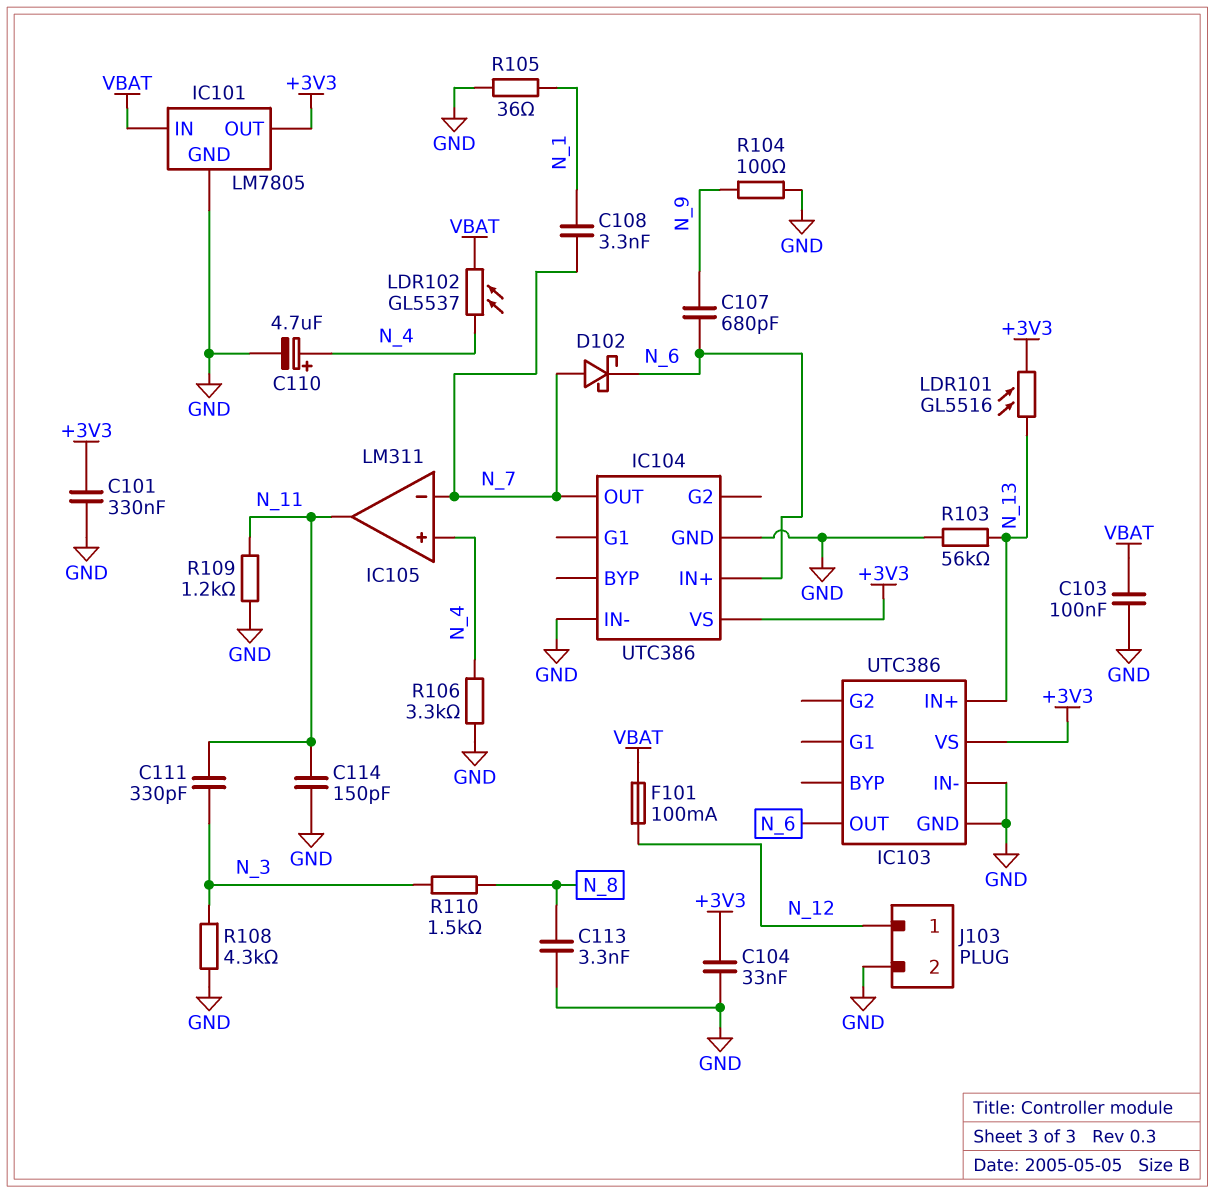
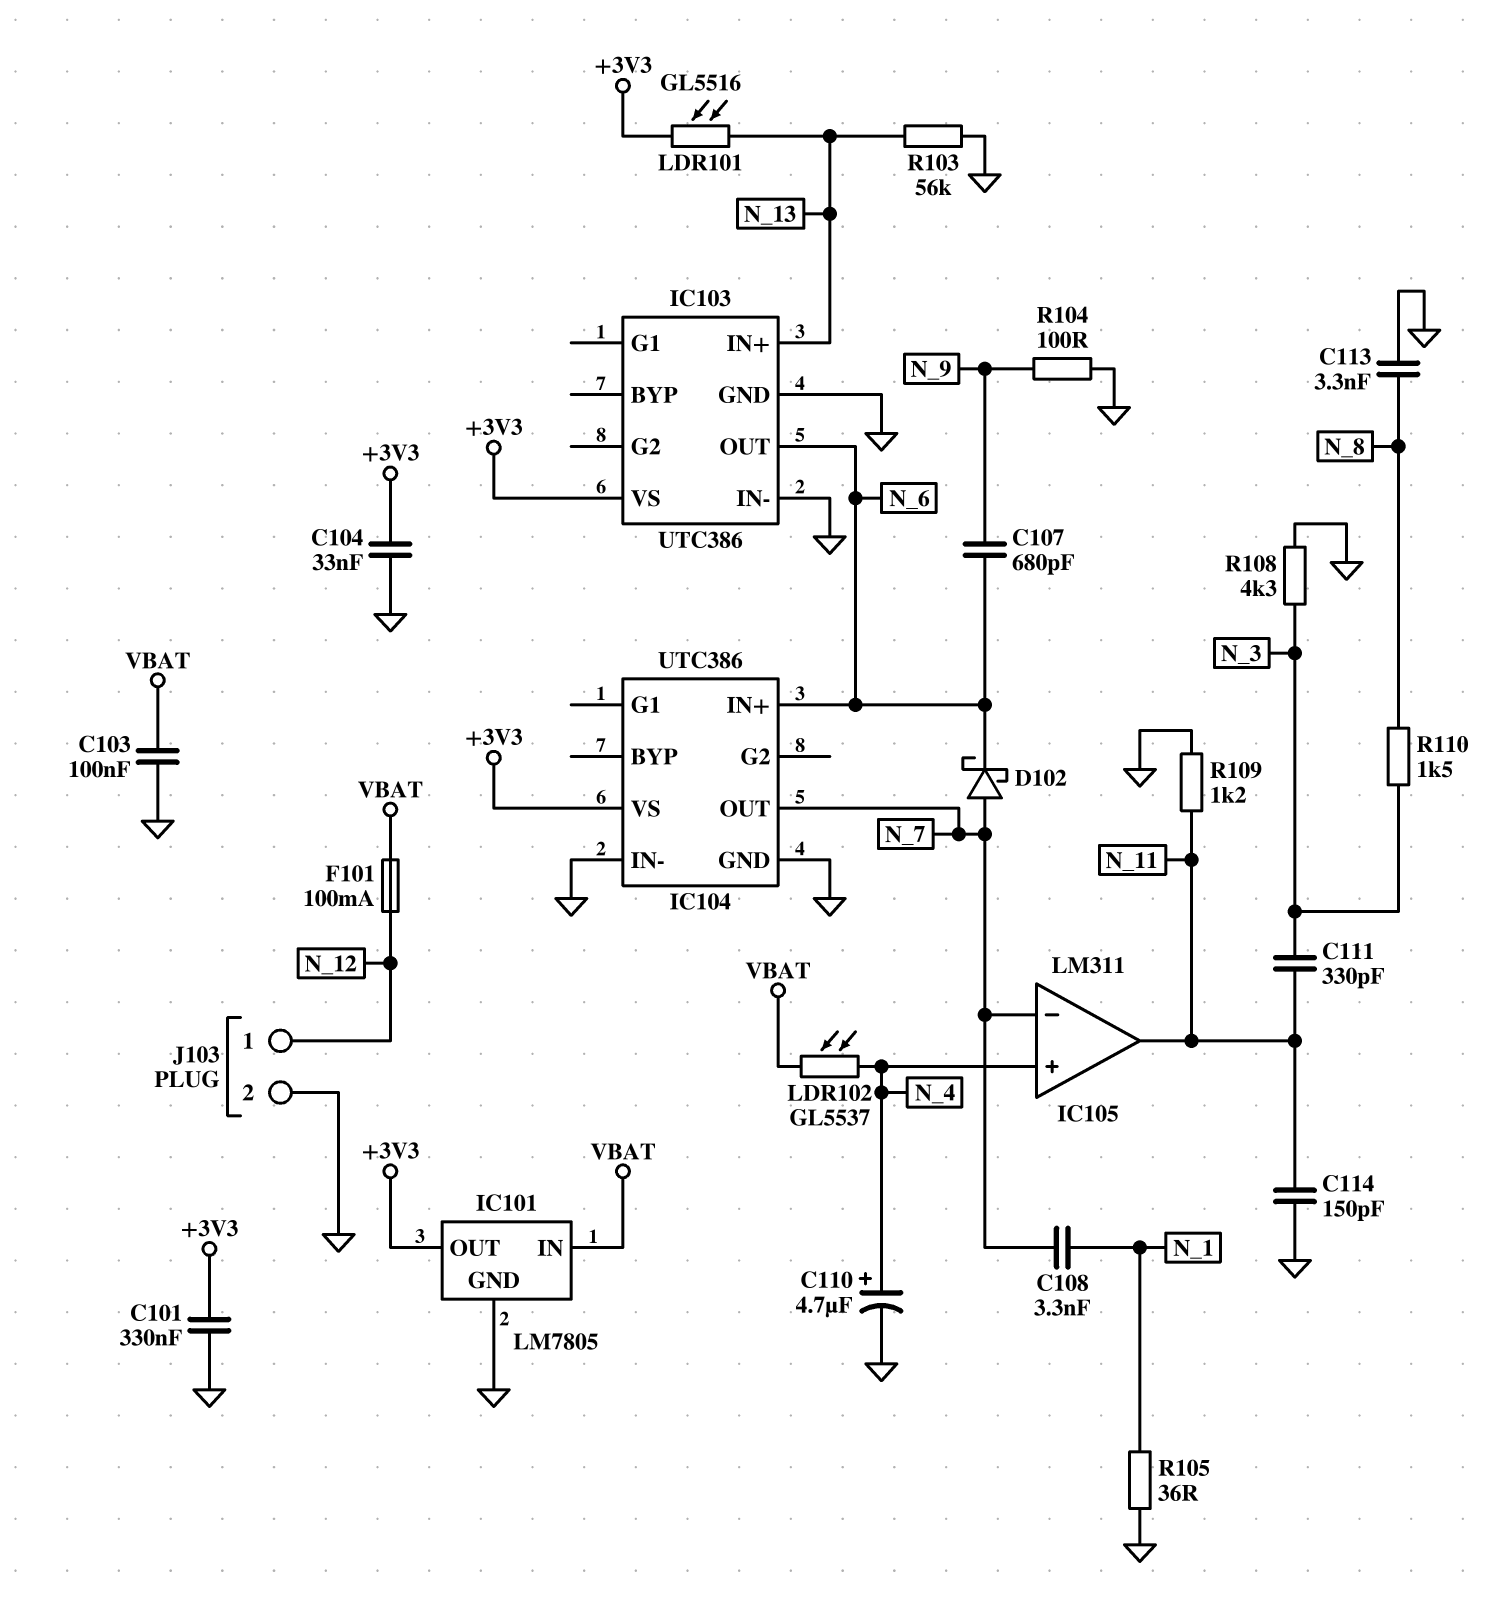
R106: 3.3k (GND, N_4) -> none

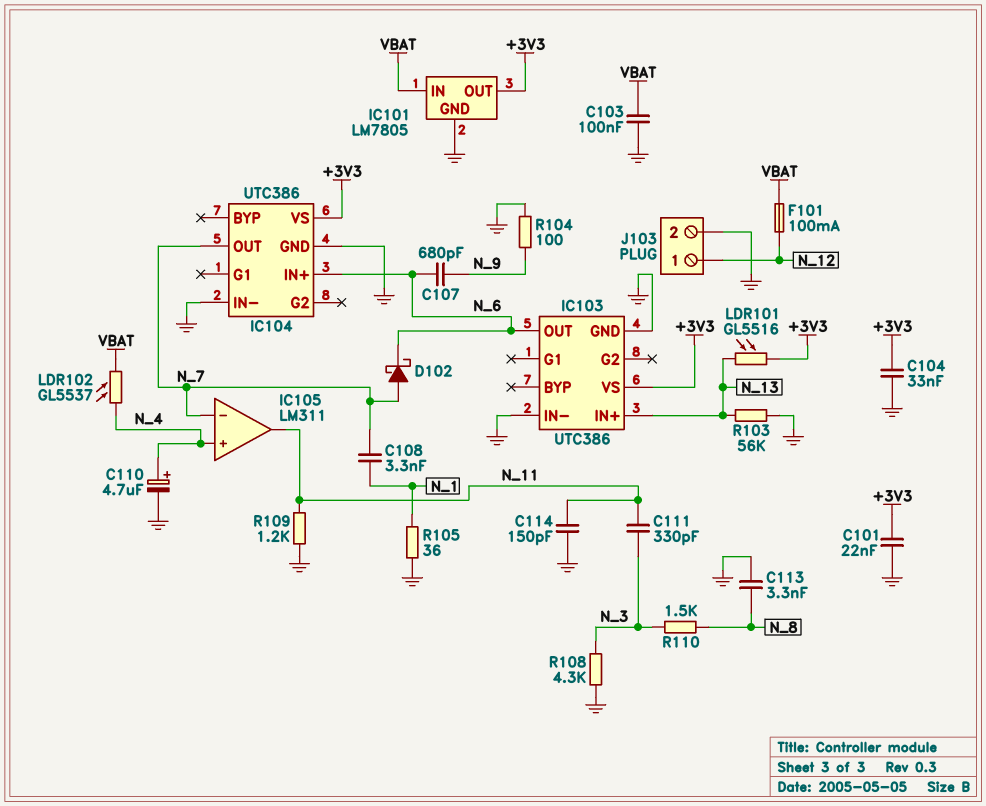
C101: 330nF (+3V3, GND) -> 22nF (+3V3, GND)

